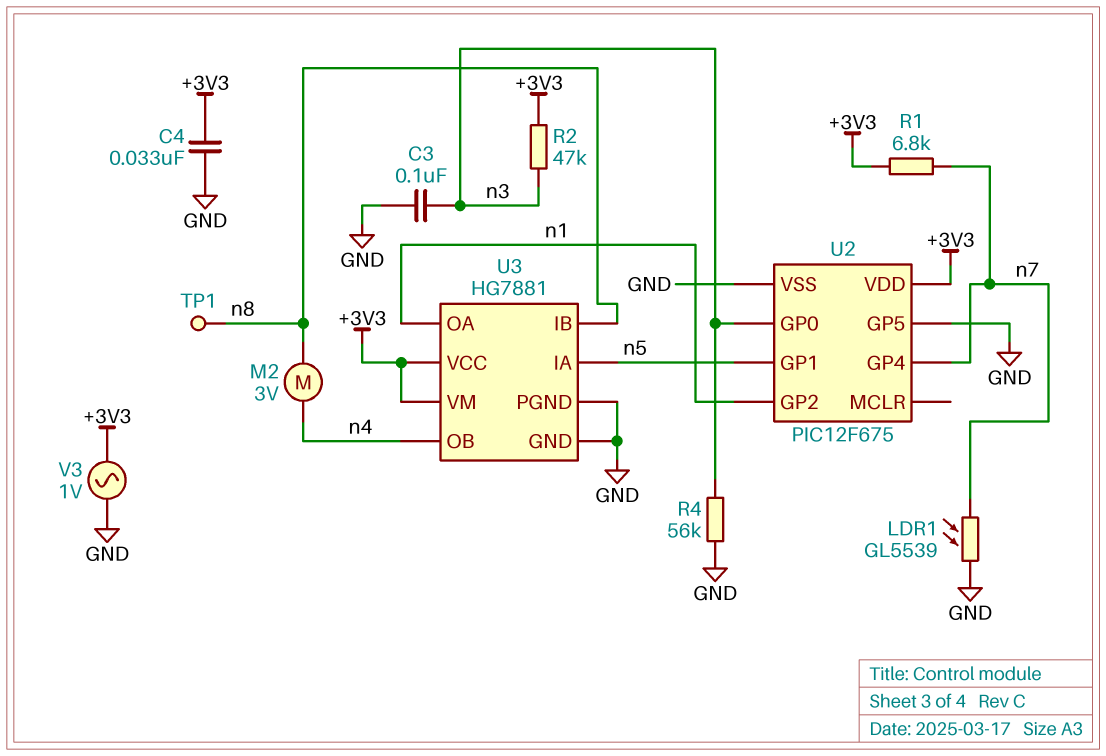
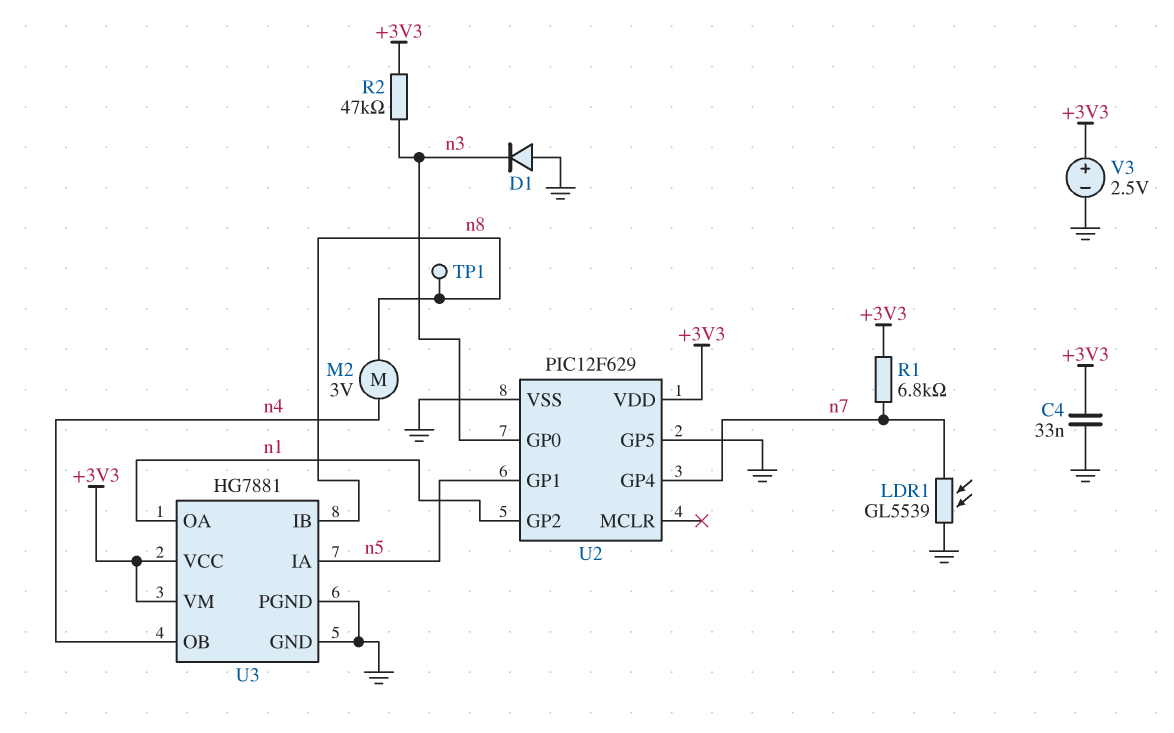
C3: 100nF (GND, n3) -> none
D1: none -> diode (A GND, K n3)
R4: 56k (GND, n3) -> none
U2: PIC12F675 -> PIC12F629
V3: AC 1V (+3V3, GND) -> 2.5V (plus +3V3, minus GND)

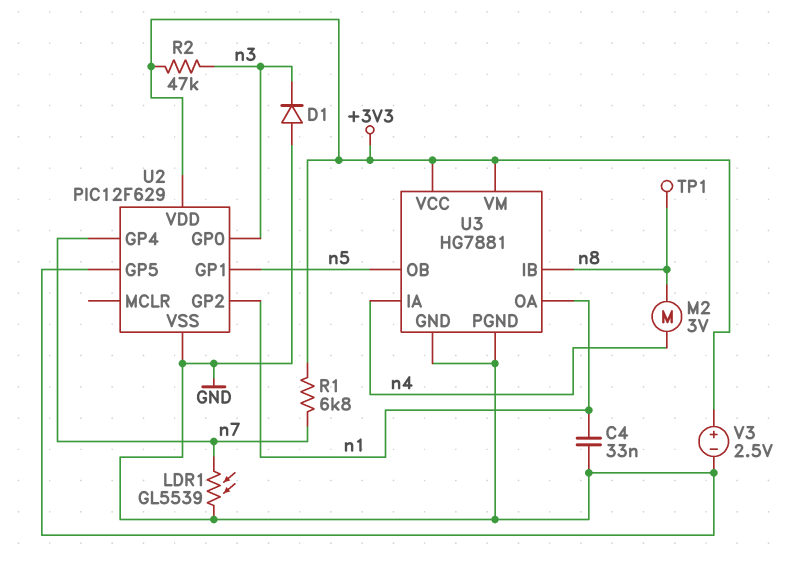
C4: 33nF (+3V3, GND) -> 33nF (GND, n1)
U3 pin IA: n5 -> n4
U3 pin OB: n4 -> n5

